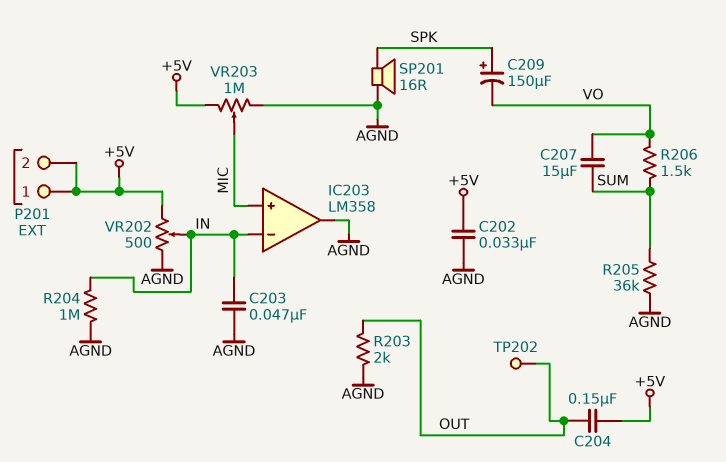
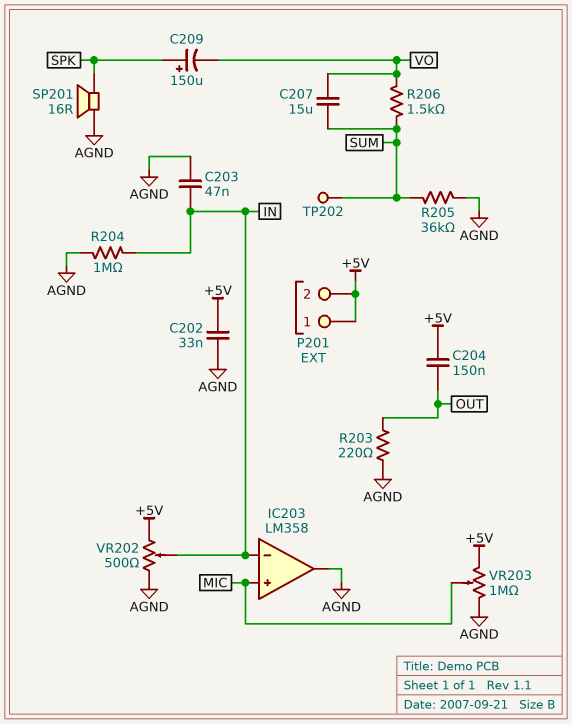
R203: 2k (AGND, OUT) -> 220 (AGND, OUT)
TP202: test point (OUT) -> test point (SUM)

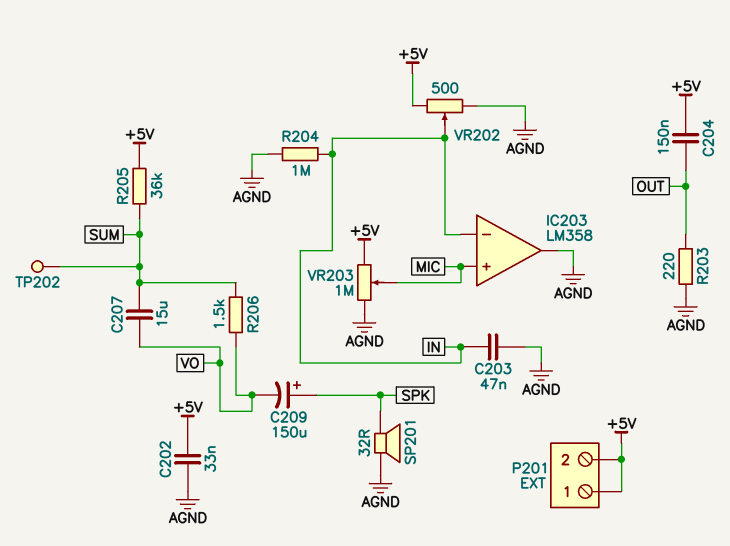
R205: 36k (AGND, SUM) -> 36k (+5V, SUM)
SP201: speaker 16R (AGND, SPK) -> speaker 32R (AGND, SPK)

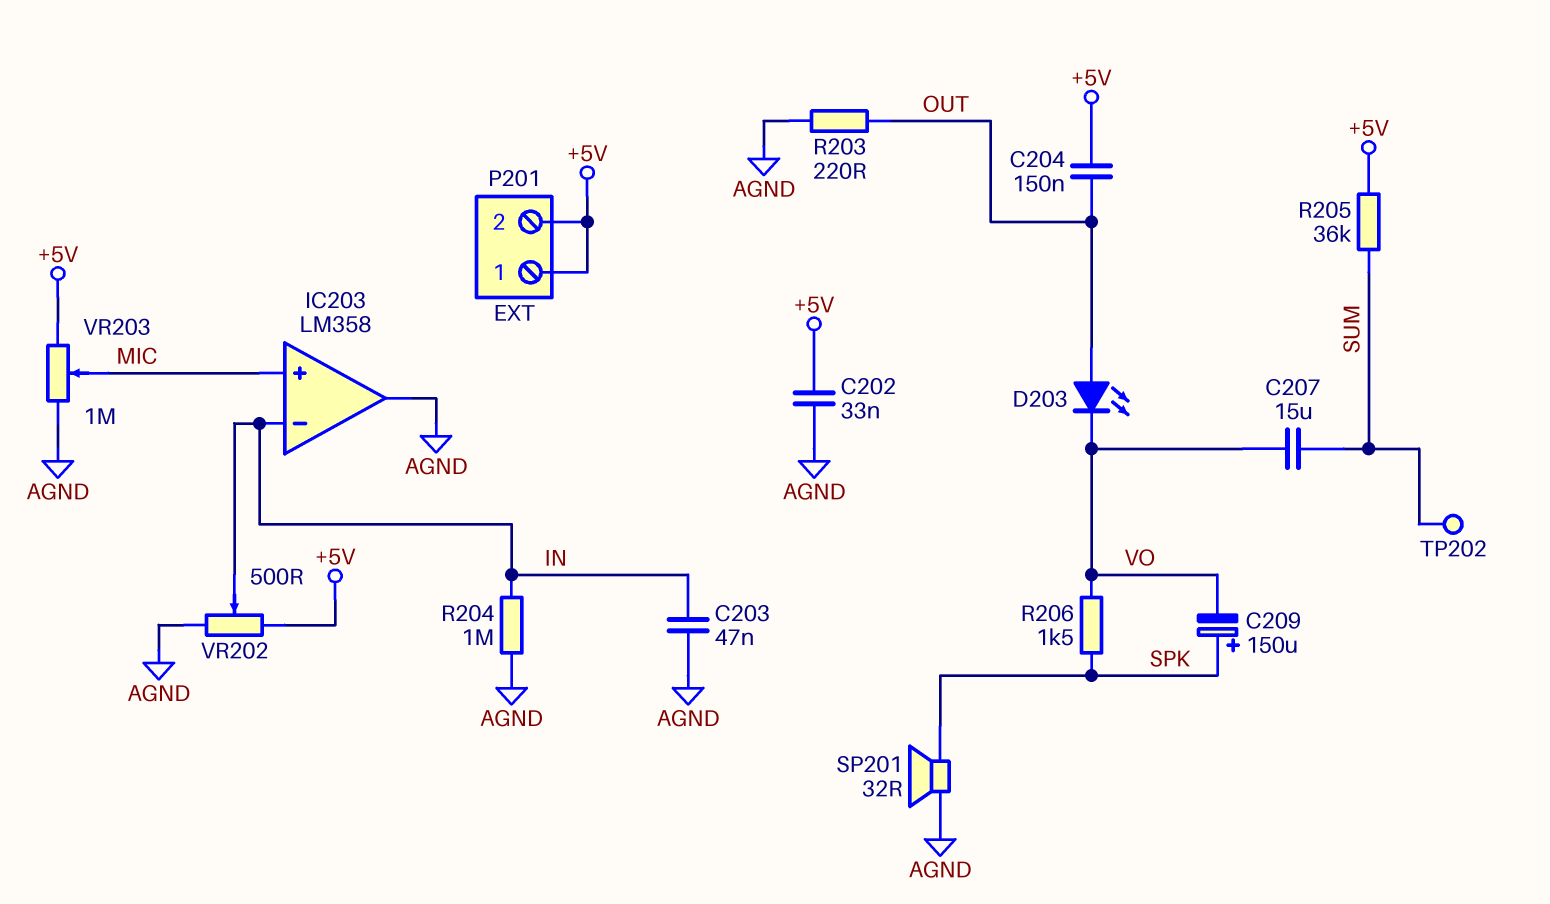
D203: none -> LED (A OUT, K VO)
R206: 1.5k (SUM, VO) -> 1.5k (SPK, VO)

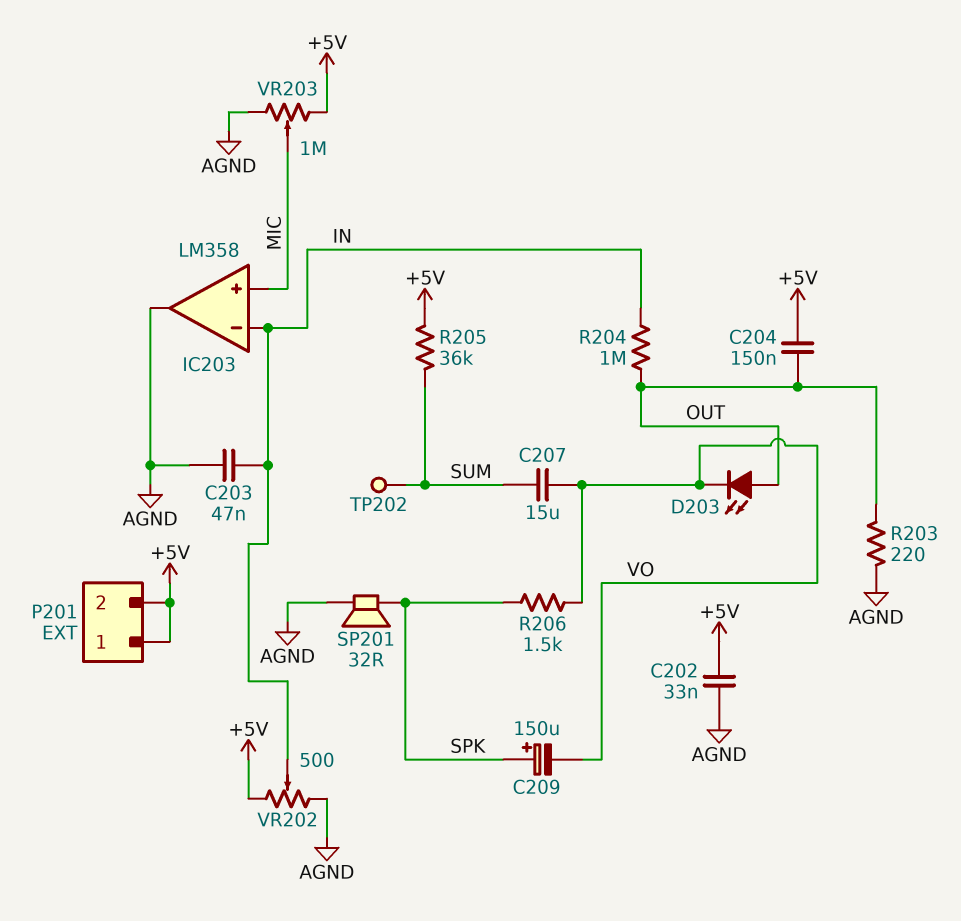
R204: 1M (AGND, IN) -> 1M (IN, OUT)

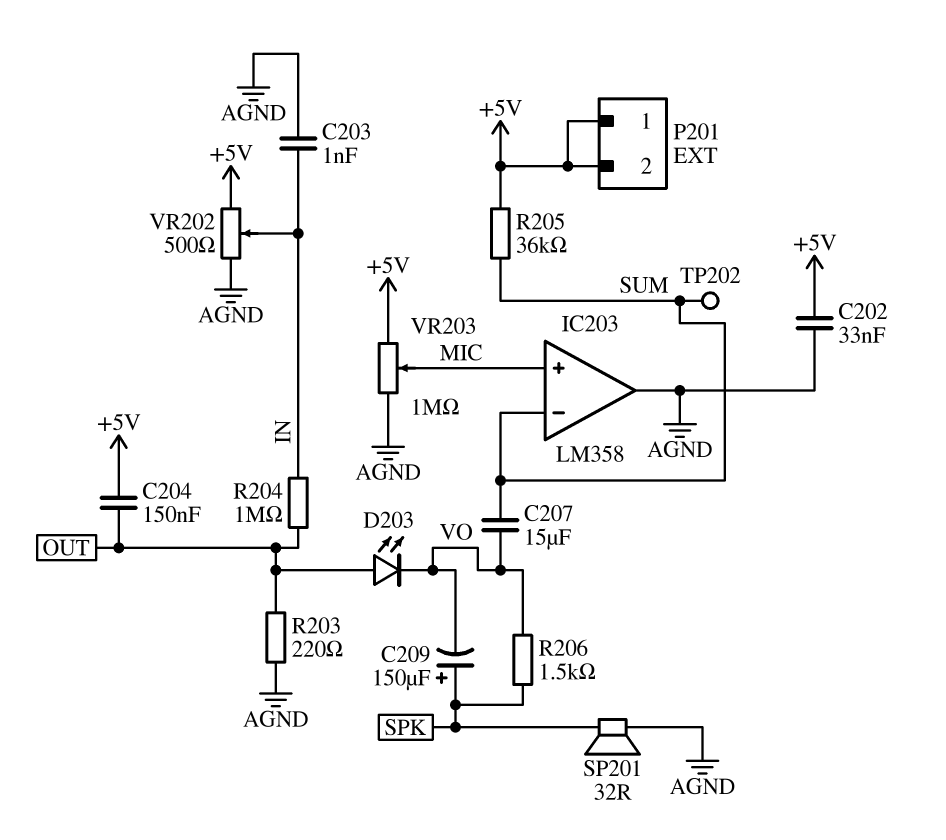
C203: 47nF (AGND, IN) -> 1nF (AGND, IN)
IC203 pin in-: IN -> SUM

